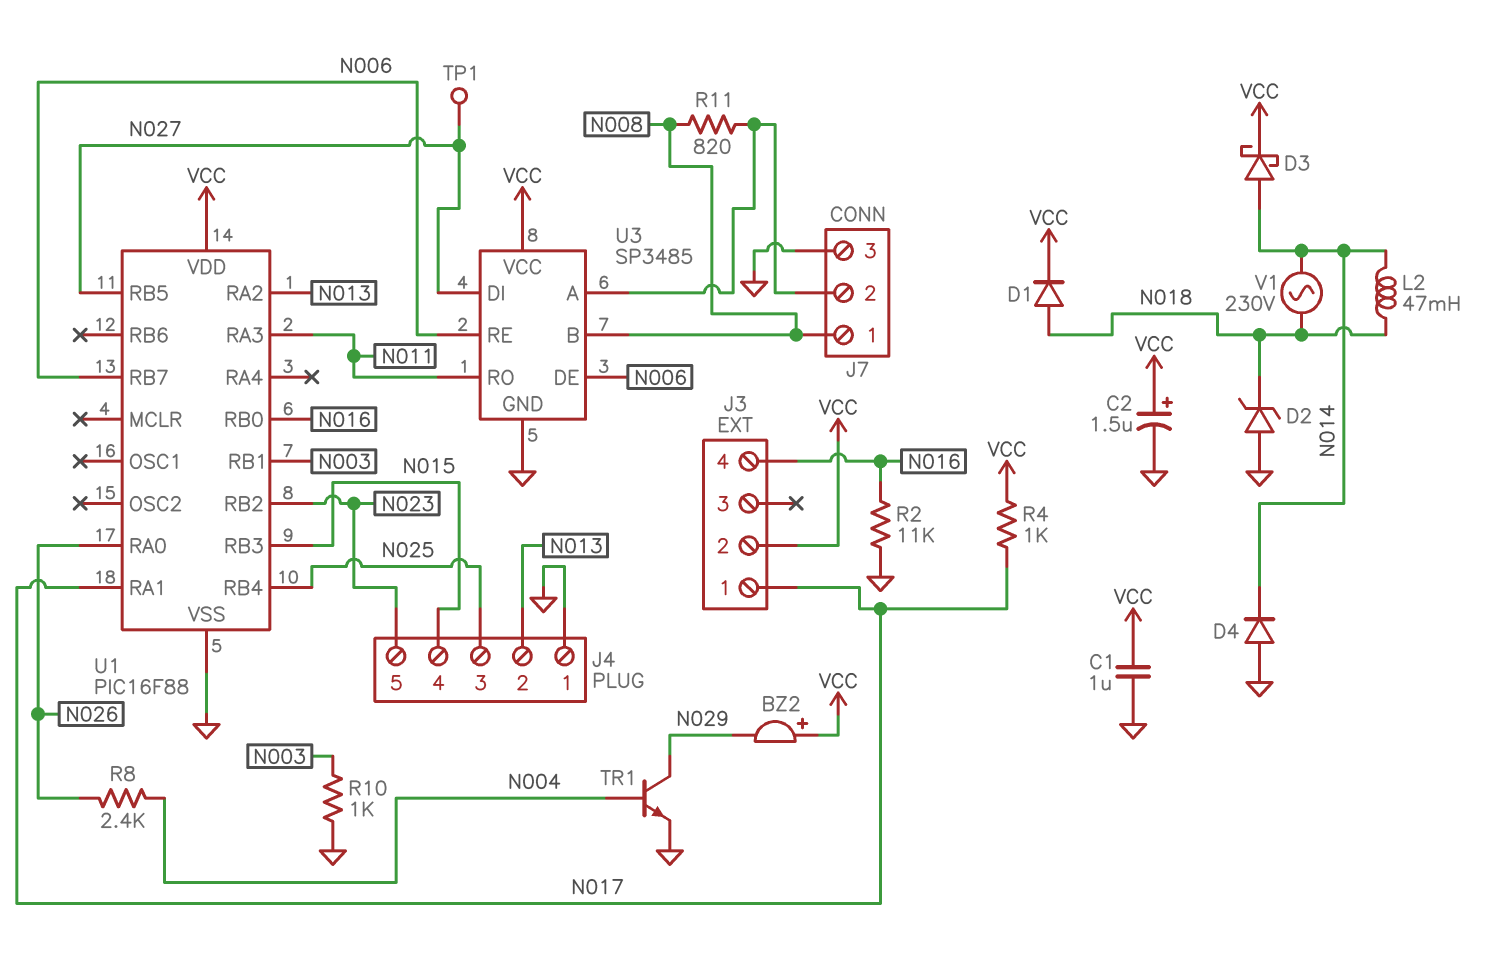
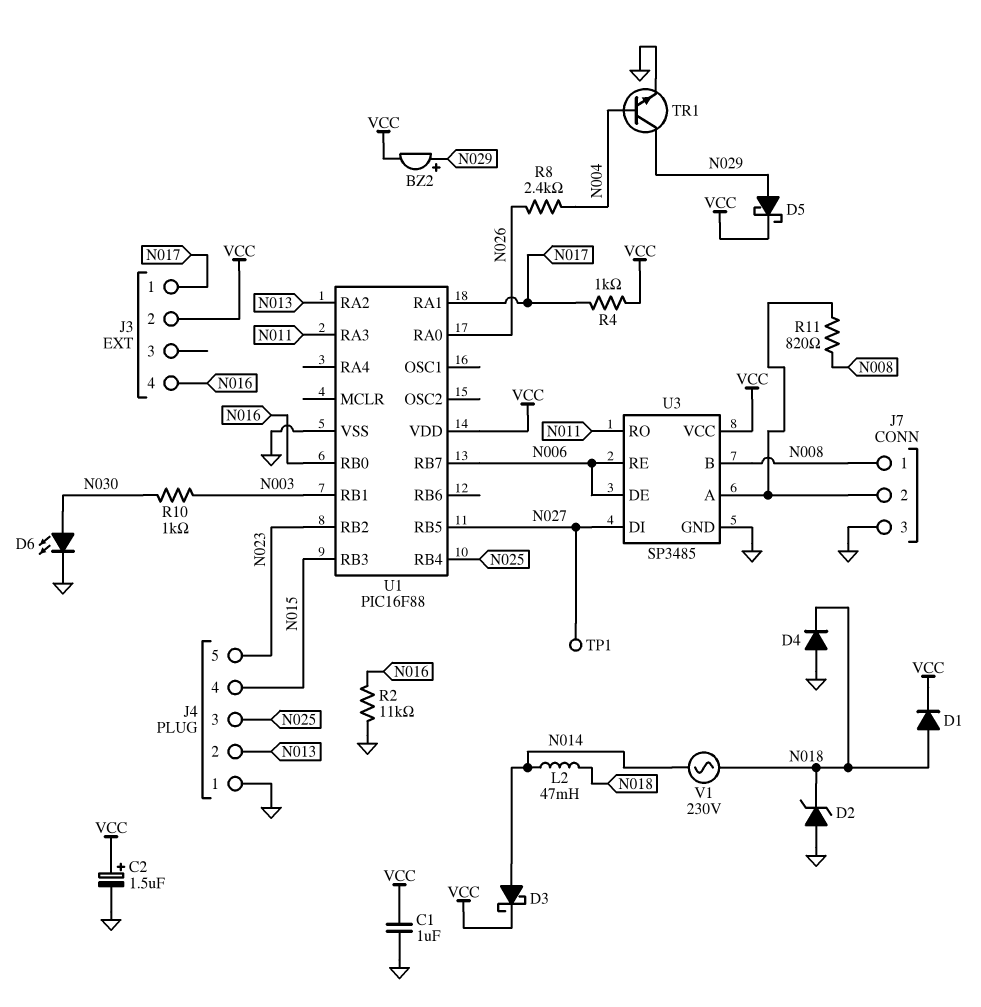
BZ2: buzzer (plus VCC, minus N029) -> buzzer (plus N029, minus VCC)
D4: diode (A GND, K N014) -> diode (A GND, K N018)
D5: none -> schottky (A N029, K VCC)
D6: none -> LED (A N030, K GND)
R10: 1k (GND, N003) -> 1k (N003, N030)

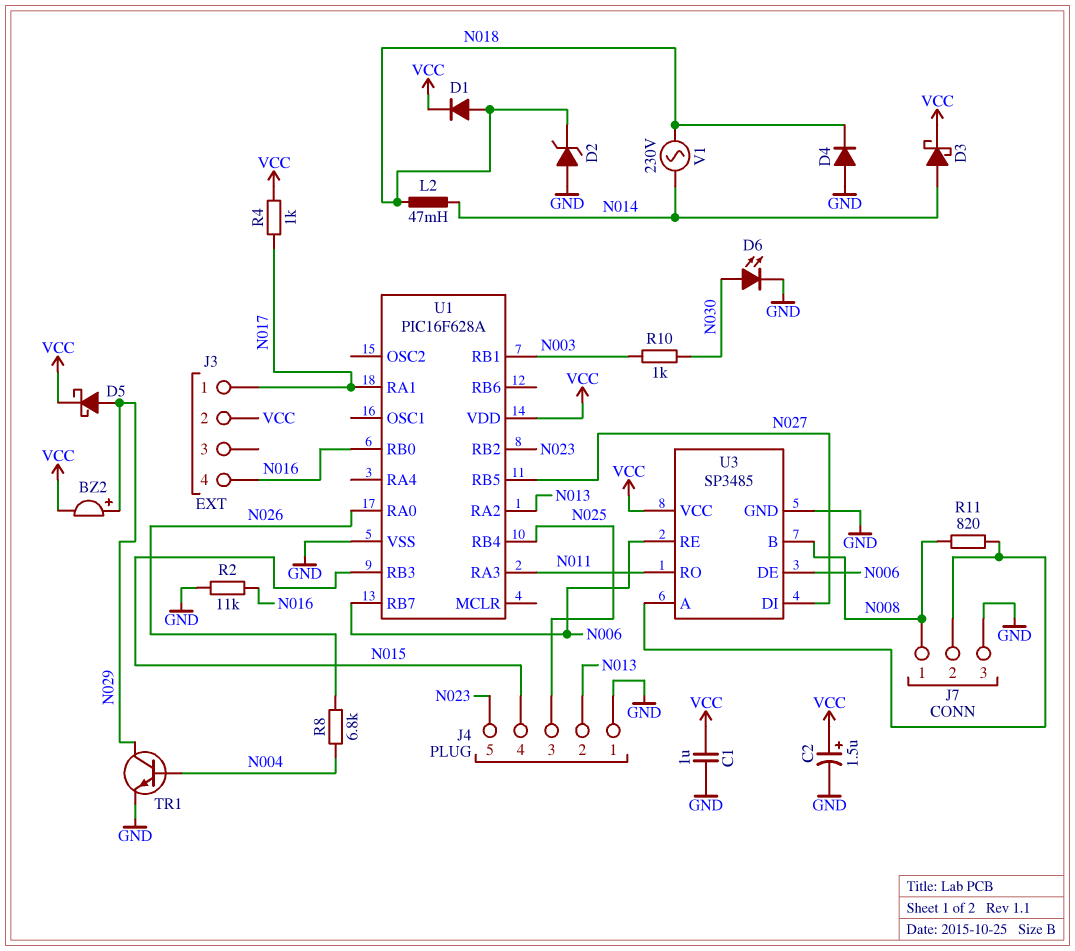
R8: 2.4k (N004, N026) -> 6.8k (N004, N026)
TP1: test point (N027) -> none
U1: PIC16F88 -> PIC16F628A

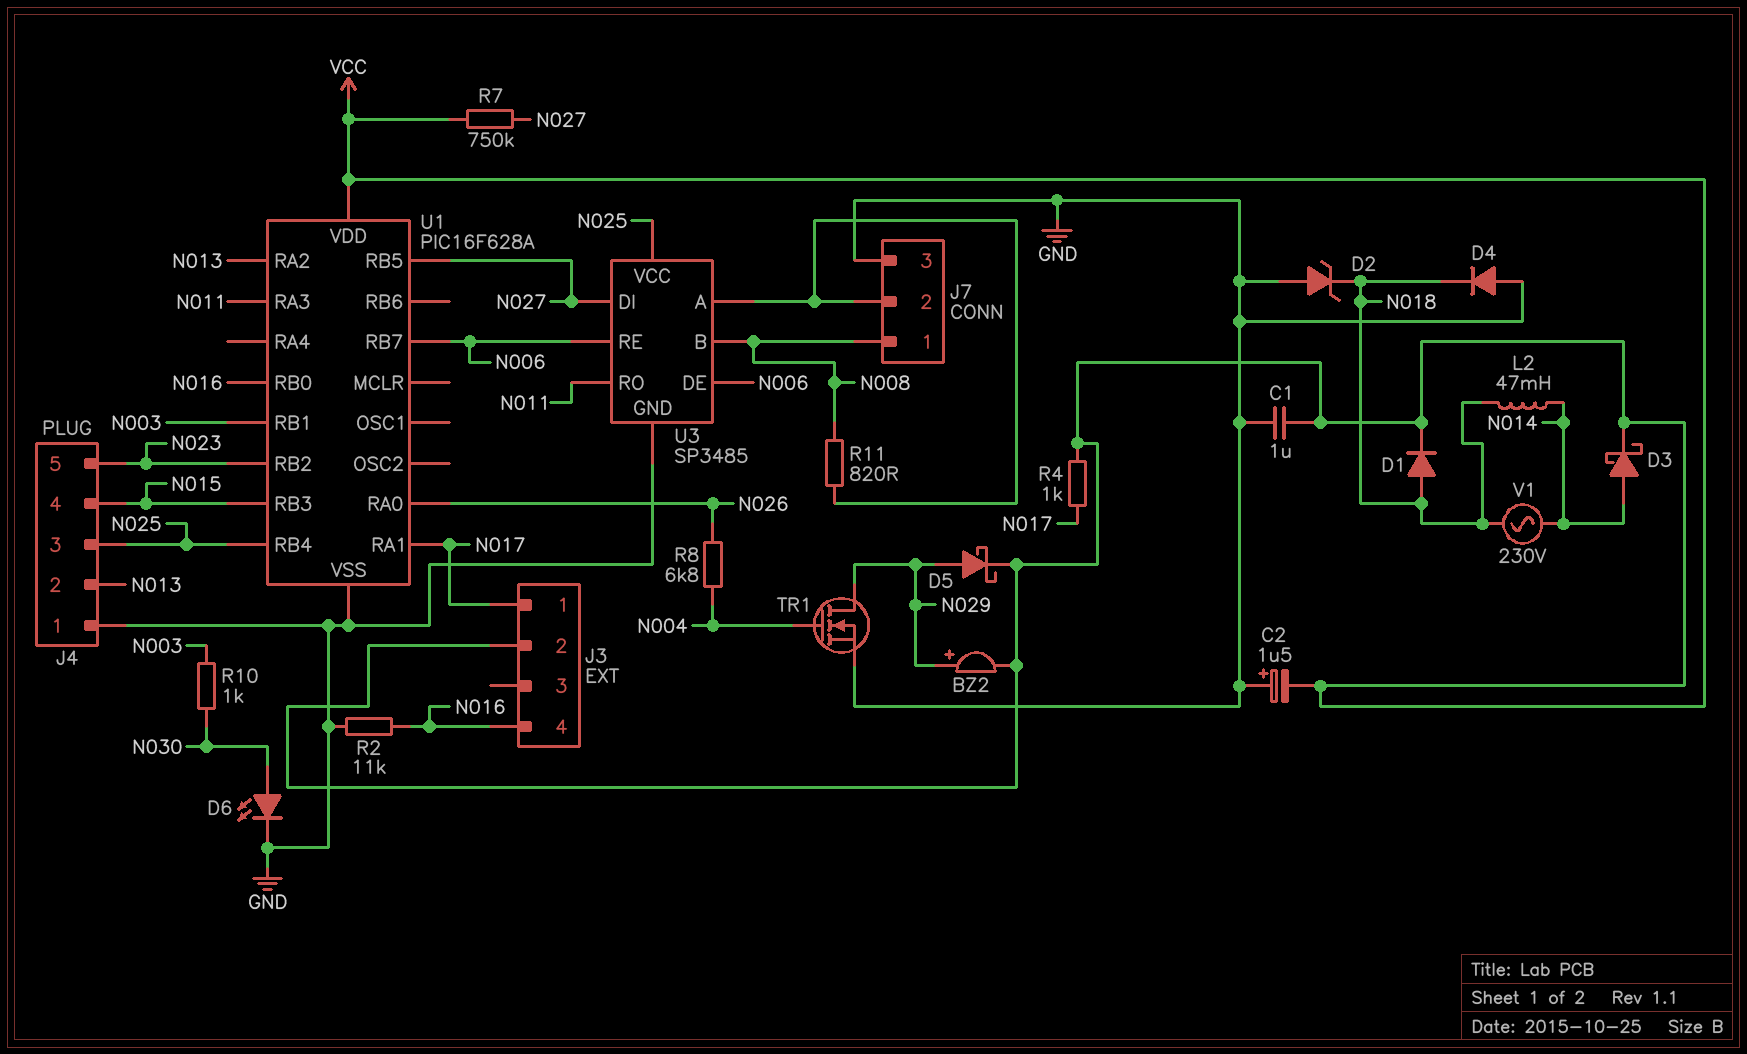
C2: 1.5uF (plus VCC, minus GND) -> 1.5uF (plus GND, minus VCC)
R7: none -> 750k (N027, VCC)
TR1: NPN (B N004, C N029, E GND) -> NMOS (G N004, D N029, S GND)
U3 pin VCC: VCC -> N025

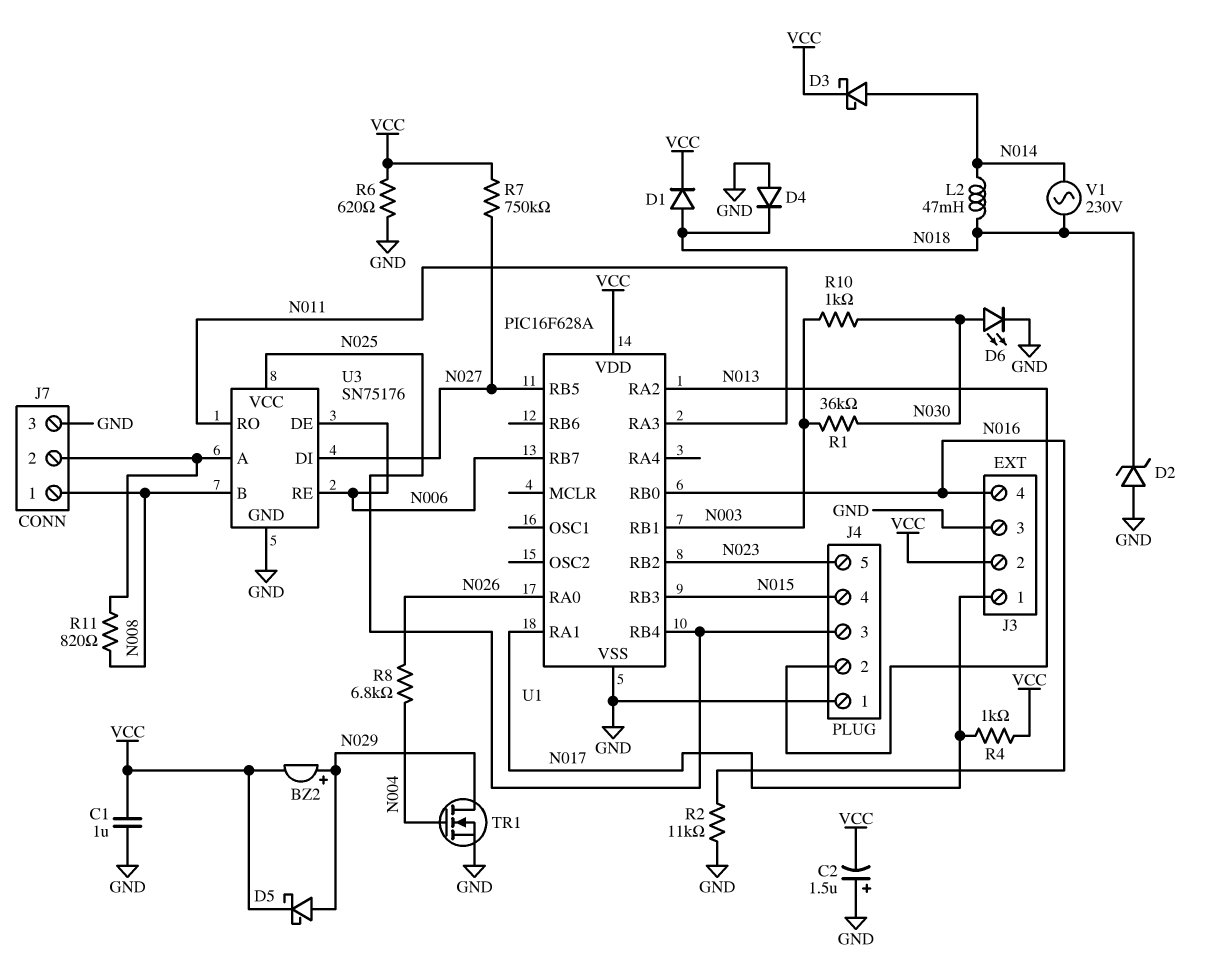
J3 pin 3: none -> GND
R1: none -> 36k (N003, N030)
R6: none -> 620 (GND, VCC)
U3: SP3485 -> SN75176

